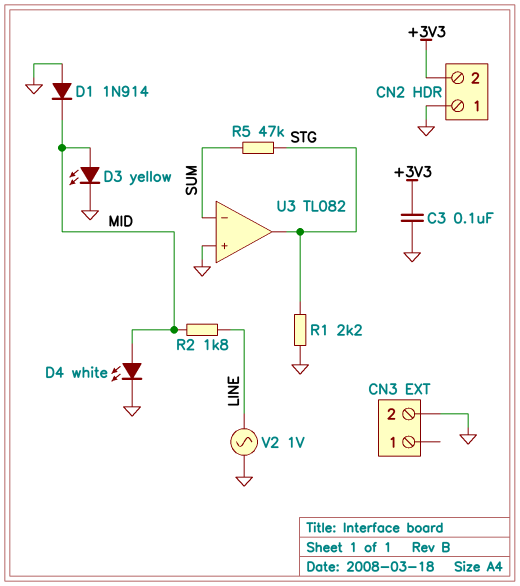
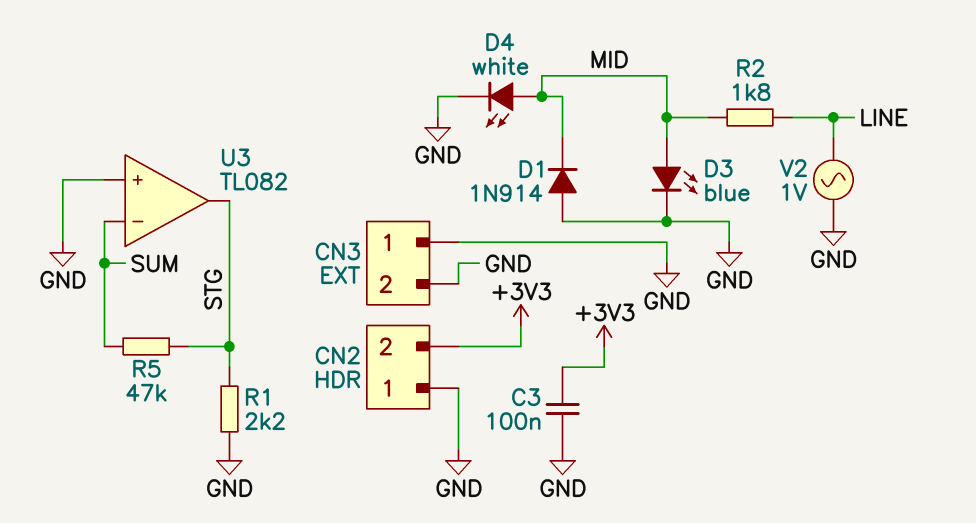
CN3 pin 1: none -> GND
D3: LED yellow (A MID, K GND) -> LED blue (A MID, K GND)

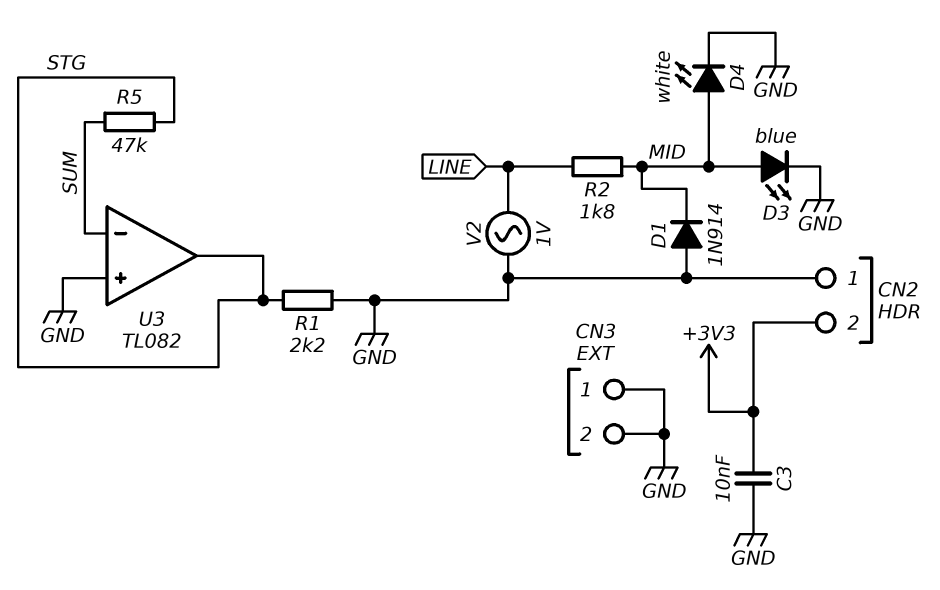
C3: 100nF (+3V3, GND) -> 10nF (+3V3, GND)

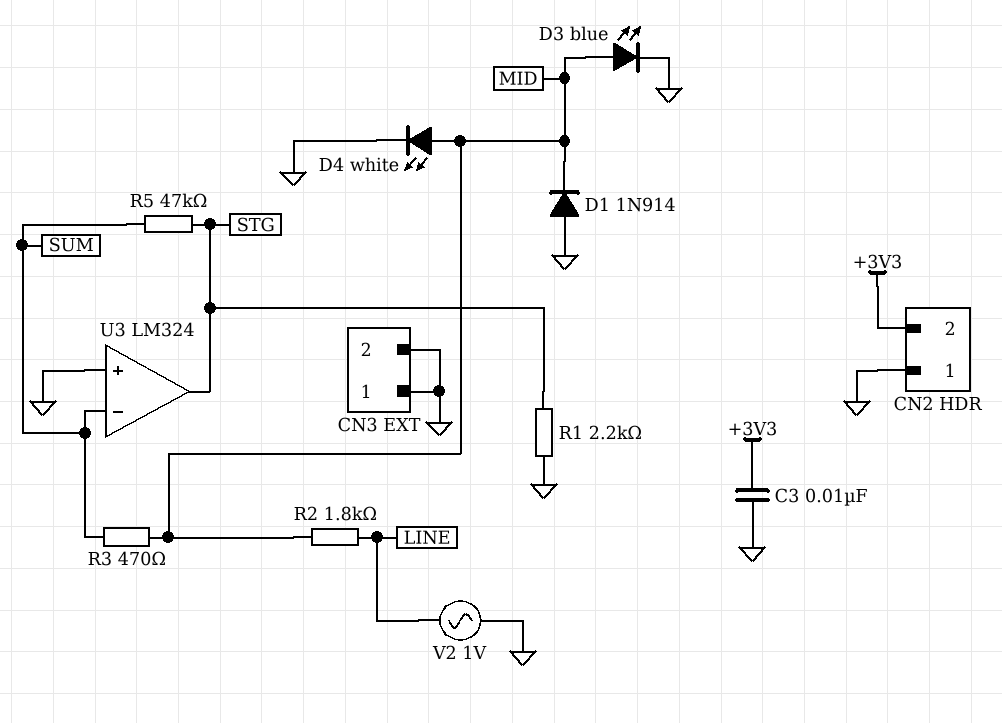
R3: none -> 470 (MID, SUM)
U3: TL082 -> LM324

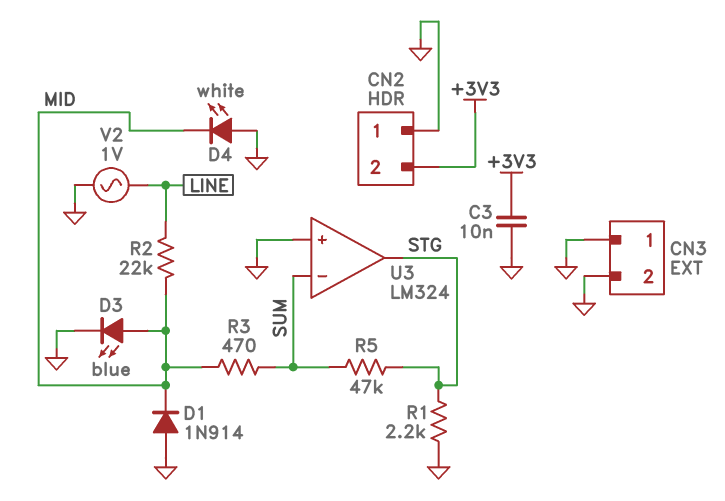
D4: LED white (A MID, K GND) -> LED white (A GND, K MID)
R2: 1.8k (LINE, MID) -> 22k (LINE, MID)

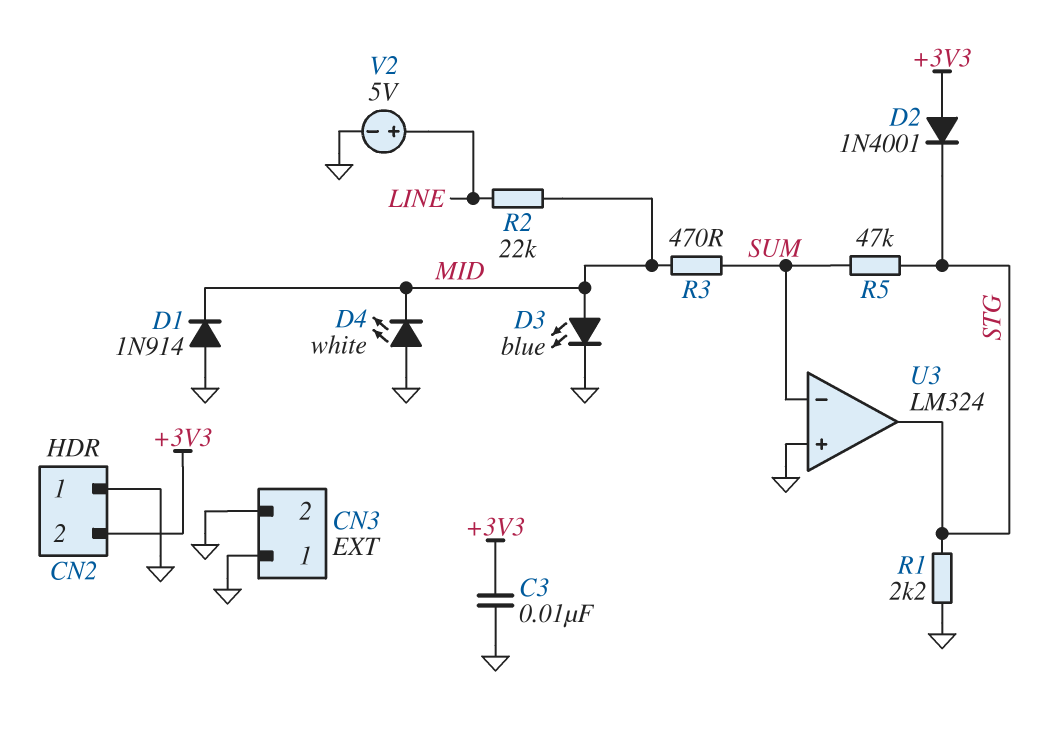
D2: none -> diode 1N4001 (A +3V3, K STG)
V2: AC 1V (GND, LINE) -> 5V (plus LINE, minus GND)

